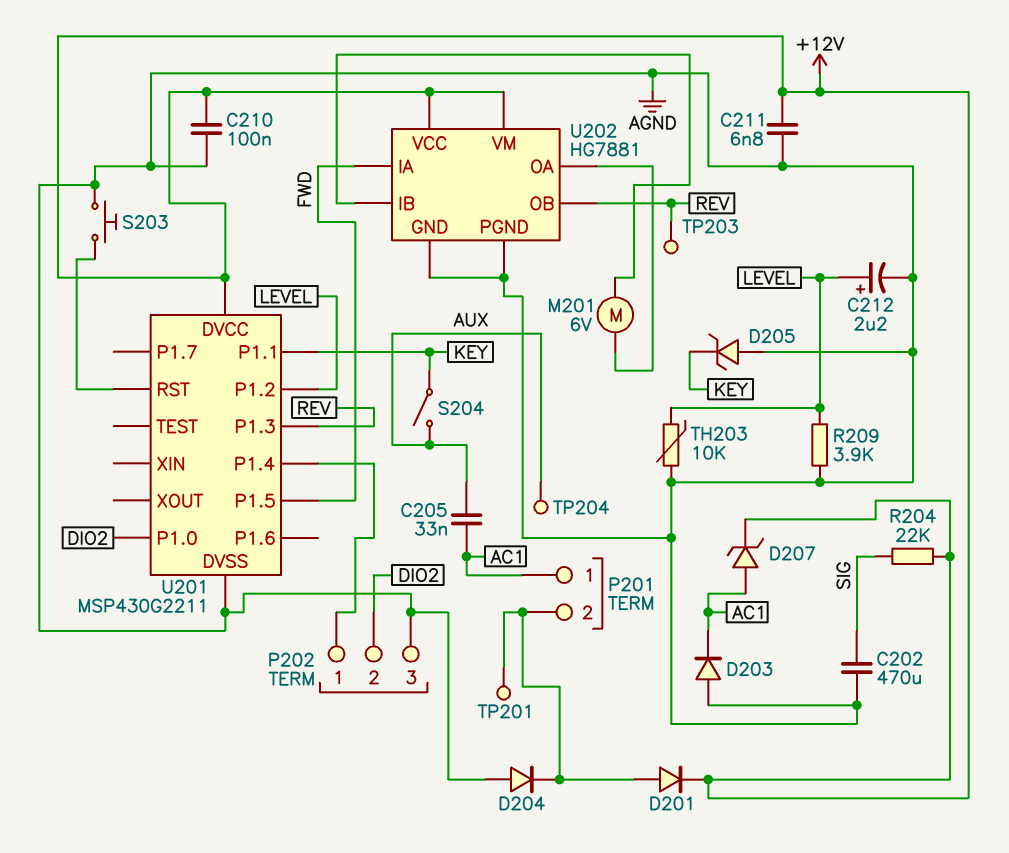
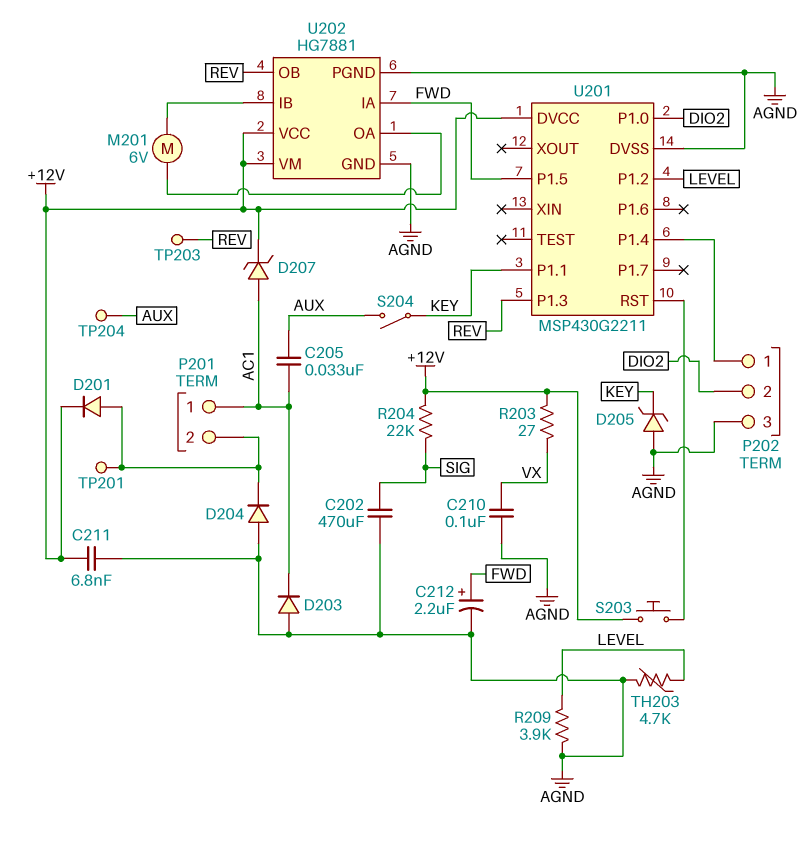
C210: 100nF (+12V, AGND) -> 100nF (AGND, VX)
C212: 2.2uF (plus LEVEL, minus AGND) -> 2.2uF (plus FWD, minus AGND)
R203: none -> 27 (+12V, VX)
S203: button (AGND, U201/RST) -> button (+12V, U201/RST)
TH203: 10k (AGND, LEVEL) -> 4.7k (AGND, LEVEL)

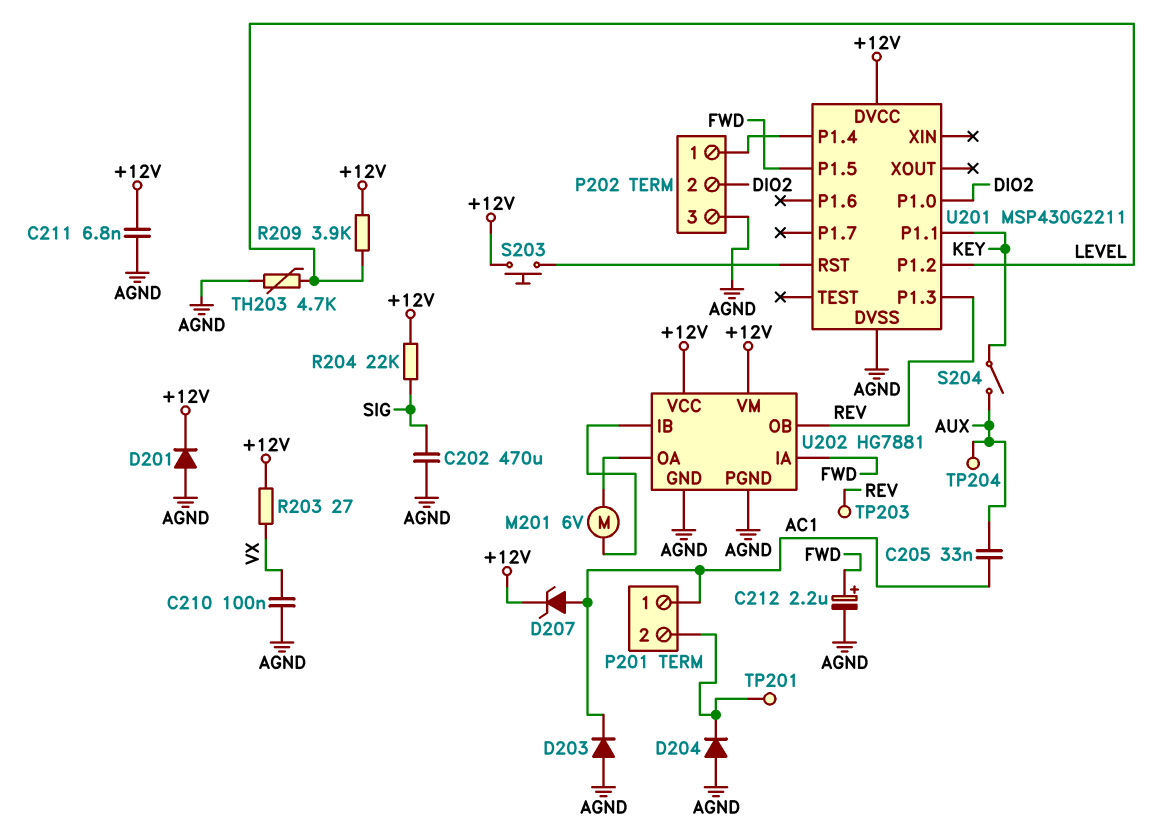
D201: diode (A P201/2, K +12V) -> diode (A AGND, K +12V)
D205: zener (A AGND, K KEY) -> none
R209: 3.9k (AGND, LEVEL) -> 3.9k (+12V, LEVEL)

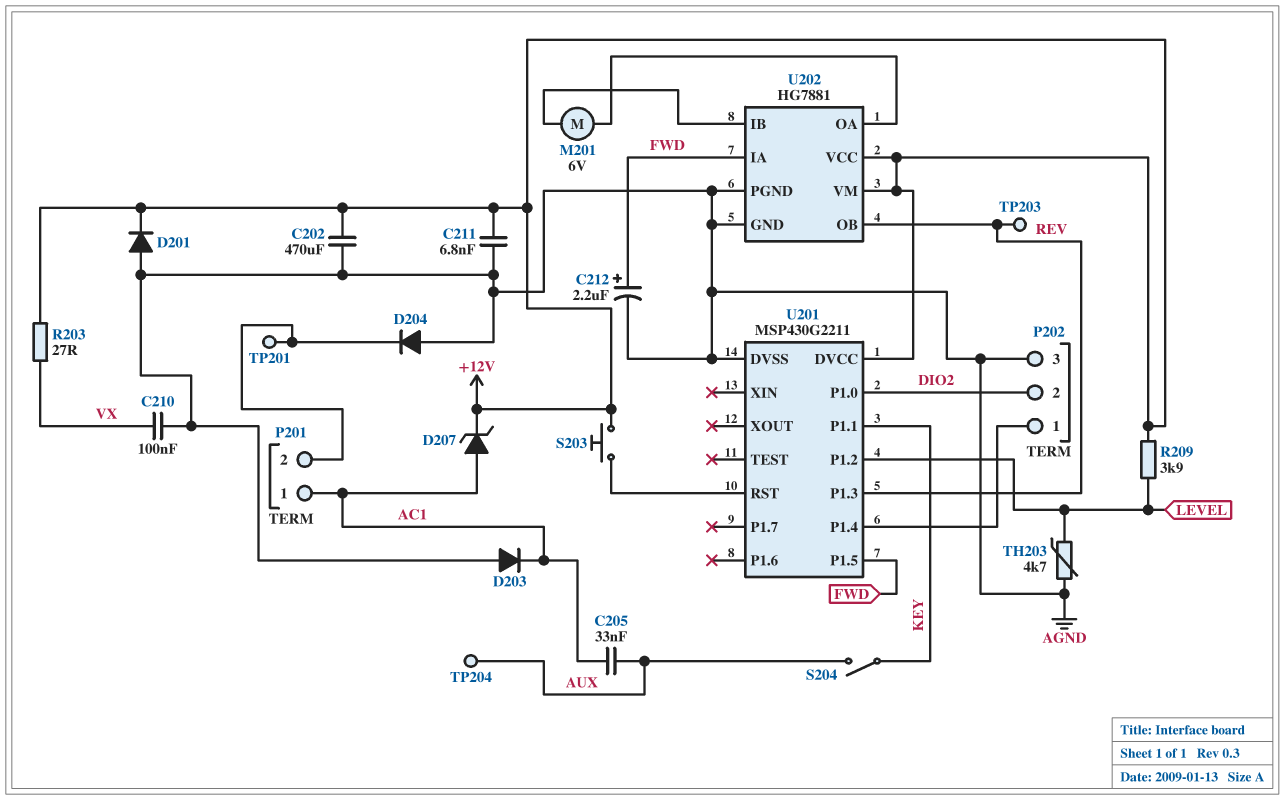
C202: 470uF (AGND, SIG) -> 470uF (+12V, AGND)
R204: 22k (+12V, SIG) -> none

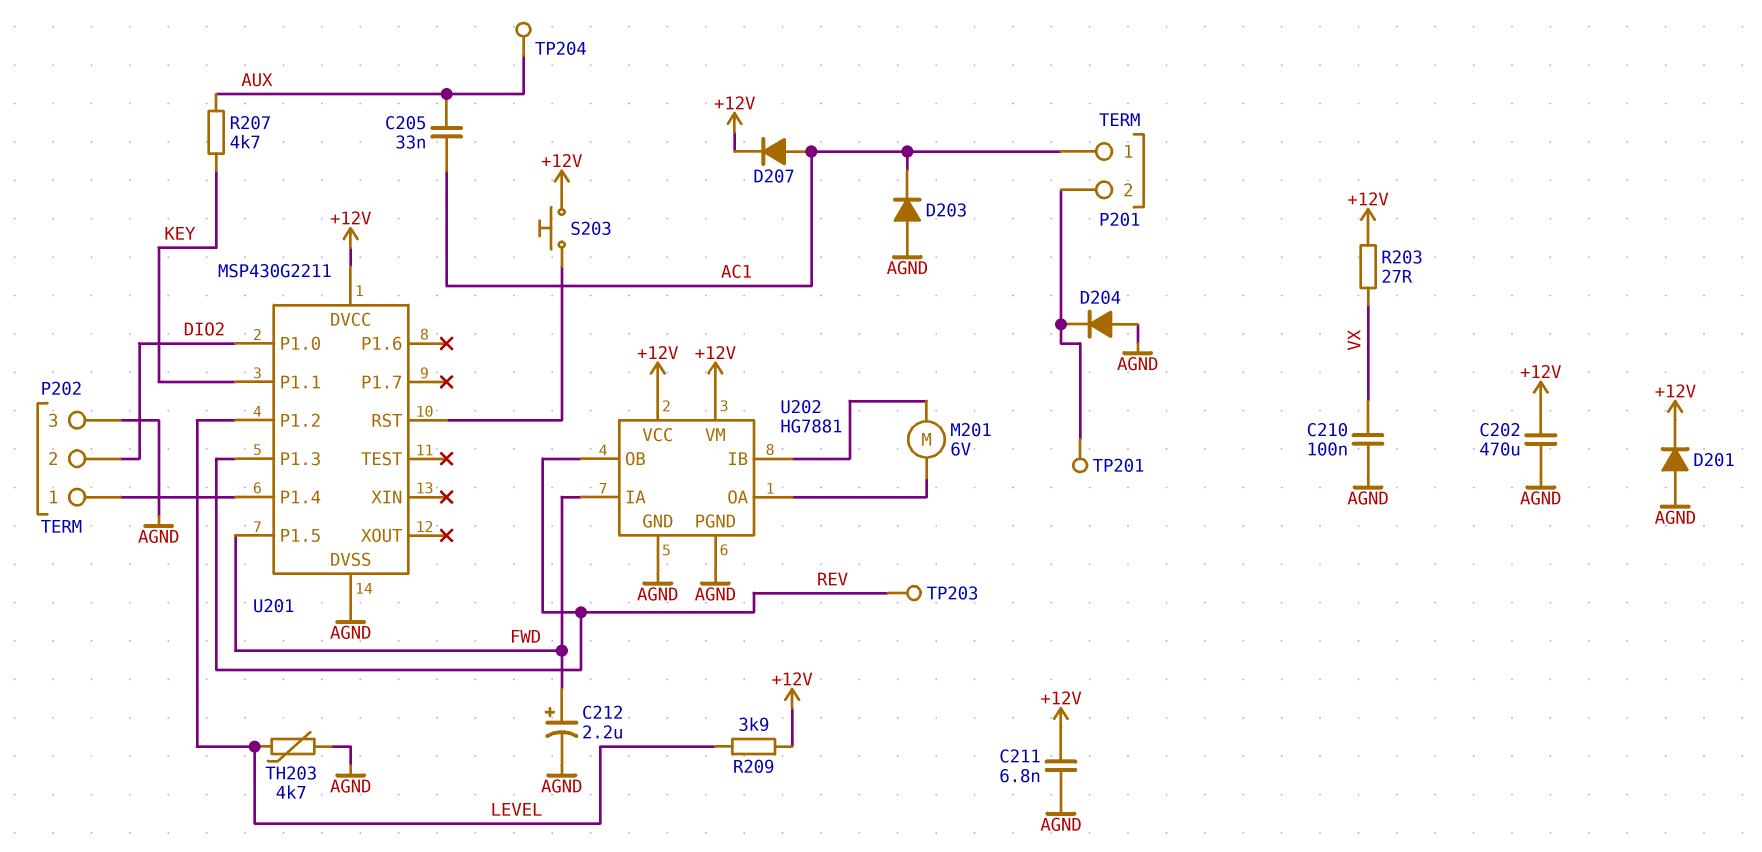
D207: zener (A AC1, K +12V) -> diode (A AC1, K +12V)
R207: none -> 4.7k (AUX, KEY)
S204: switch (AUX, KEY) -> none

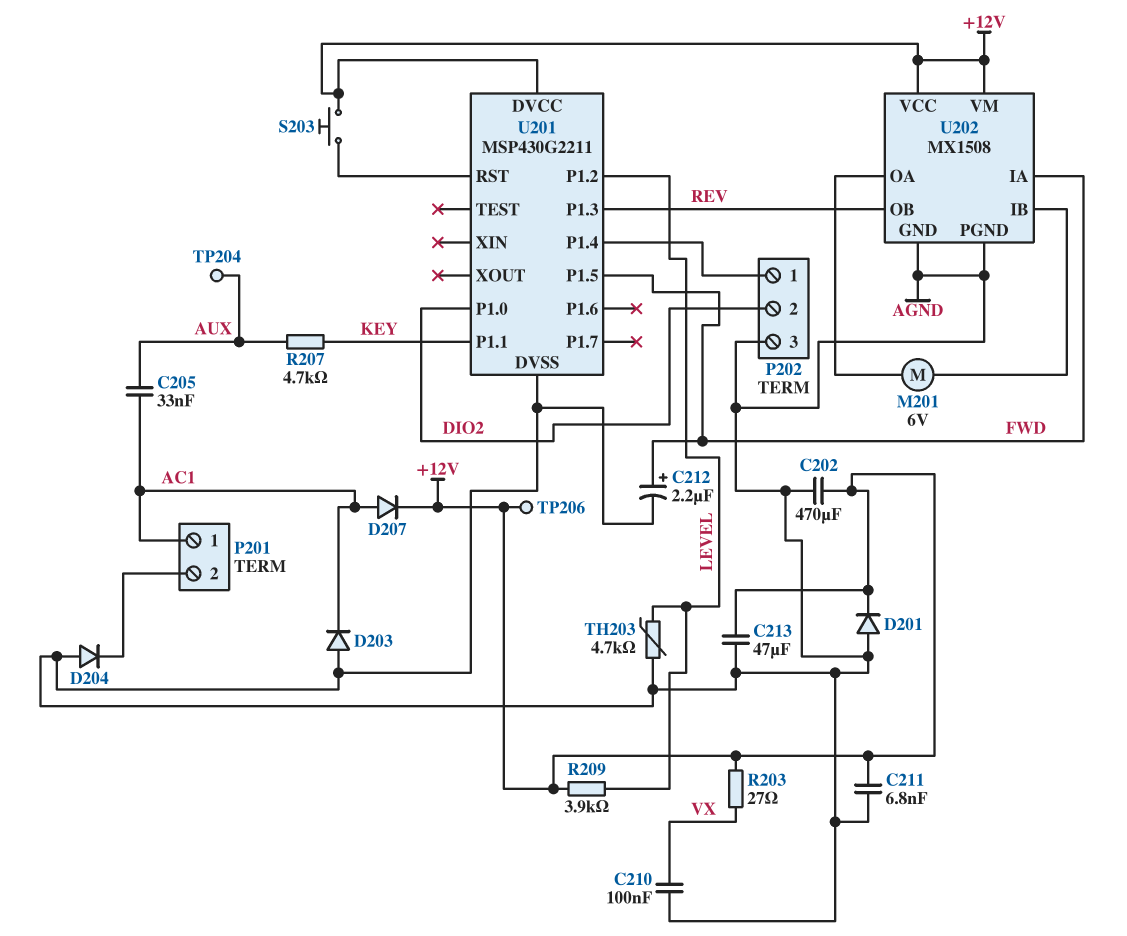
C213: none -> 47uF (+12V, AGND)
TP201: test point (P201/2) -> none
TP203: test point (REV) -> none
TP206: none -> test point (+12V)
U202: HG7881 -> MX1508

